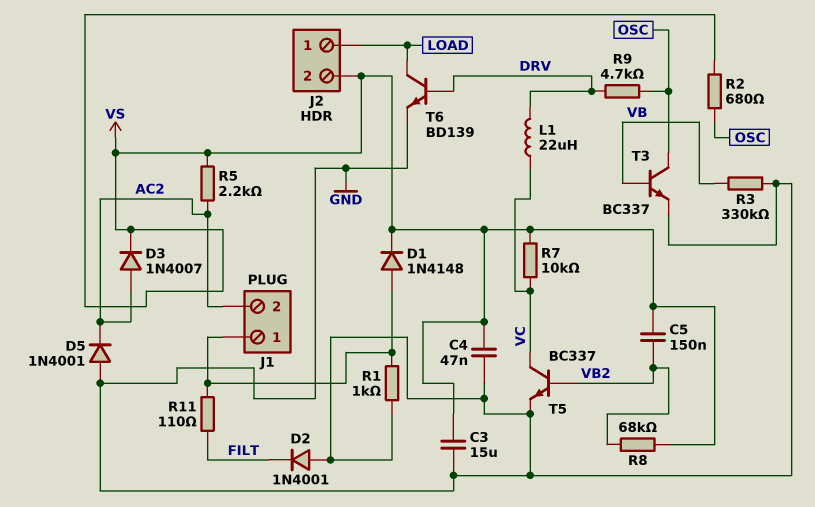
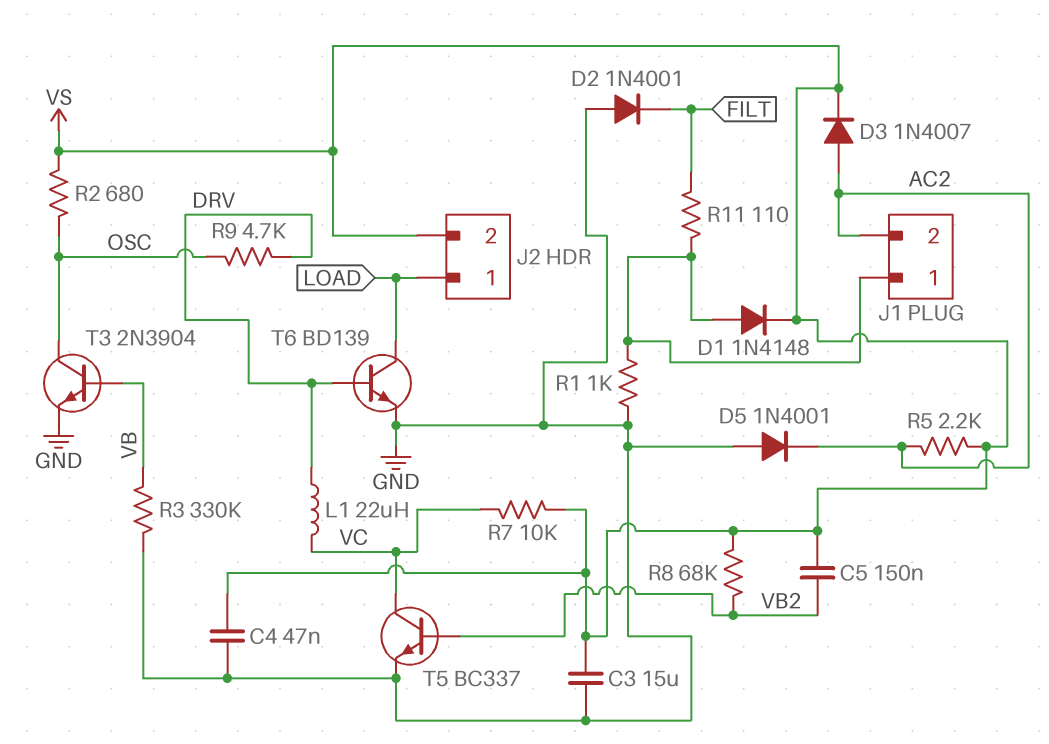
T3: NPN BC337 (B VB, C OSC, E GND) -> NPN 2N3904 (B VB, C OSC, E GND)

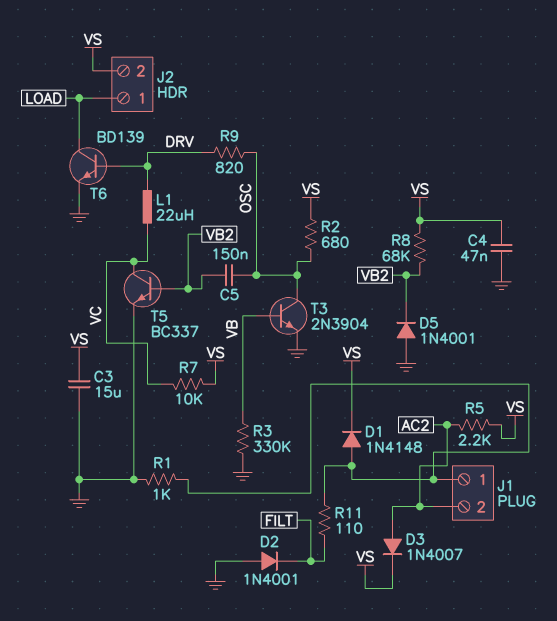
C5: 150nF (VB2, VS) -> 150nF (OSC, VB2)
D5: diode 1N4001 (A GND, K AC2) -> diode 1N4001 (A GND, K VB2)
R9: 4.7k (DRV, OSC) -> 820 (DRV, OSC)

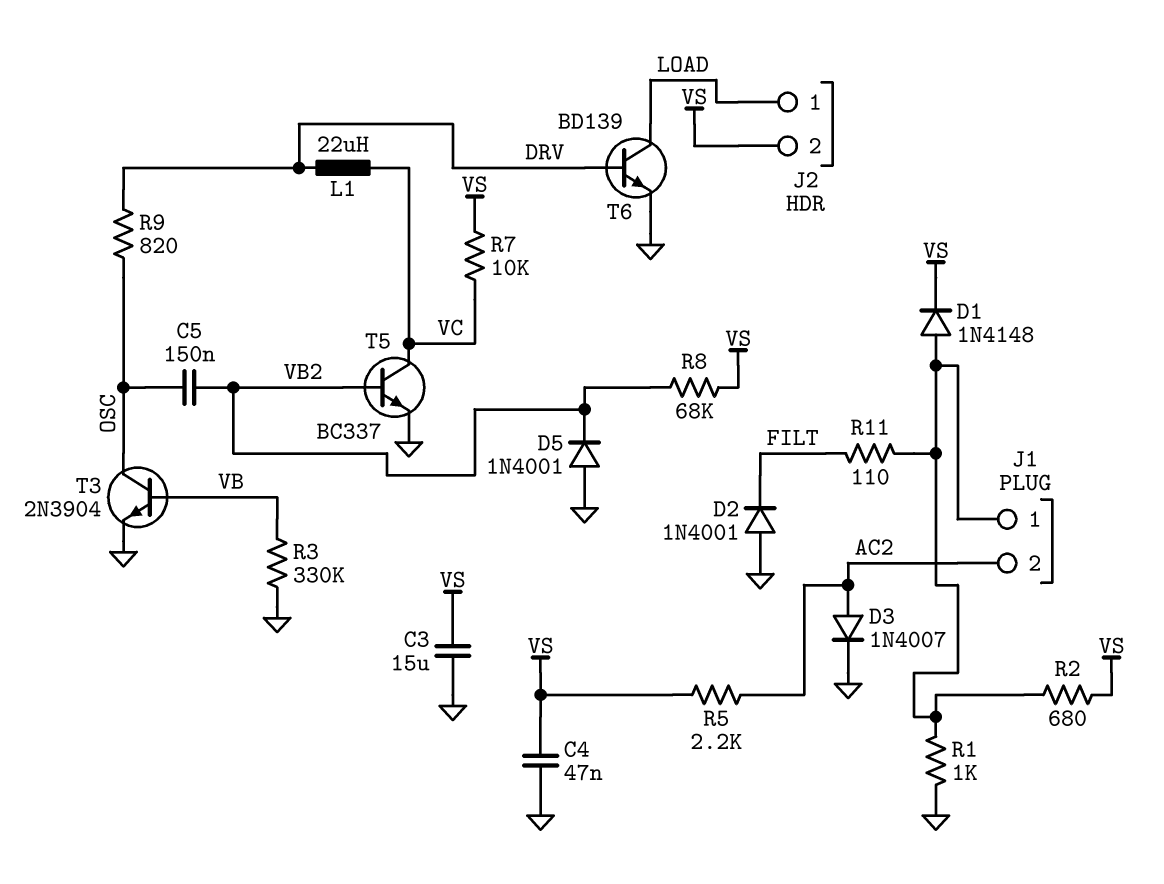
D3: diode 1N4007 (A AC2, K VS) -> diode 1N4007 (A AC2, K GND)
R2: 680 (OSC, VS) -> 680 (J1/1, VS)

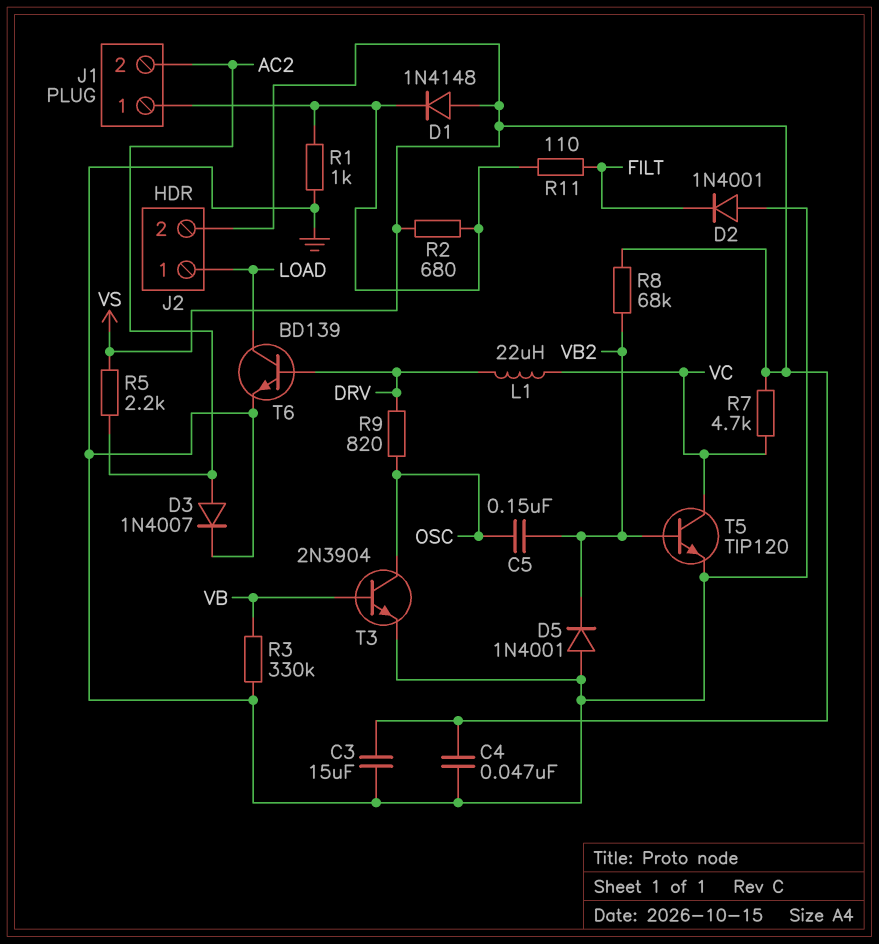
D1: diode 1N4148 (A J1/1, K VS) -> diode 1N4148 (A VS, K J1/1)
R7: 10k (VC, VS) -> 4.7k (VC, VS)
T5: NPN BC337 (B VB2, C VC, E GND) -> NPN TIP120 (B VB2, C VC, E GND)

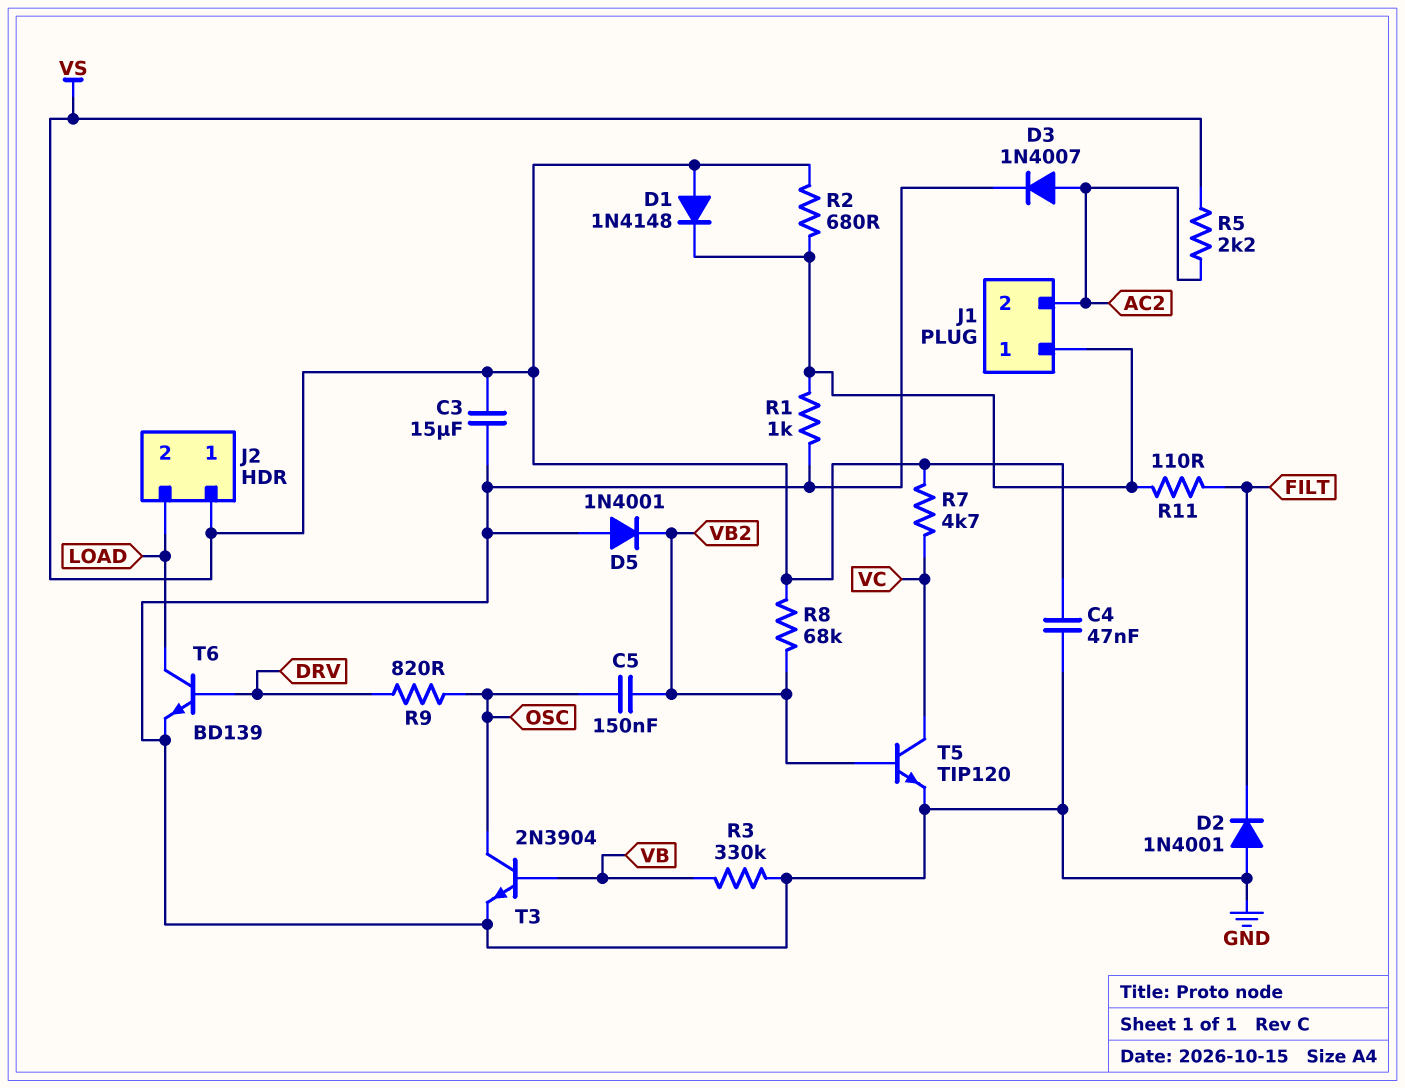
J2 pin 1: LOAD -> VS
J2 pin 2: VS -> LOAD
L1: 22uH (DRV, VC) -> none

